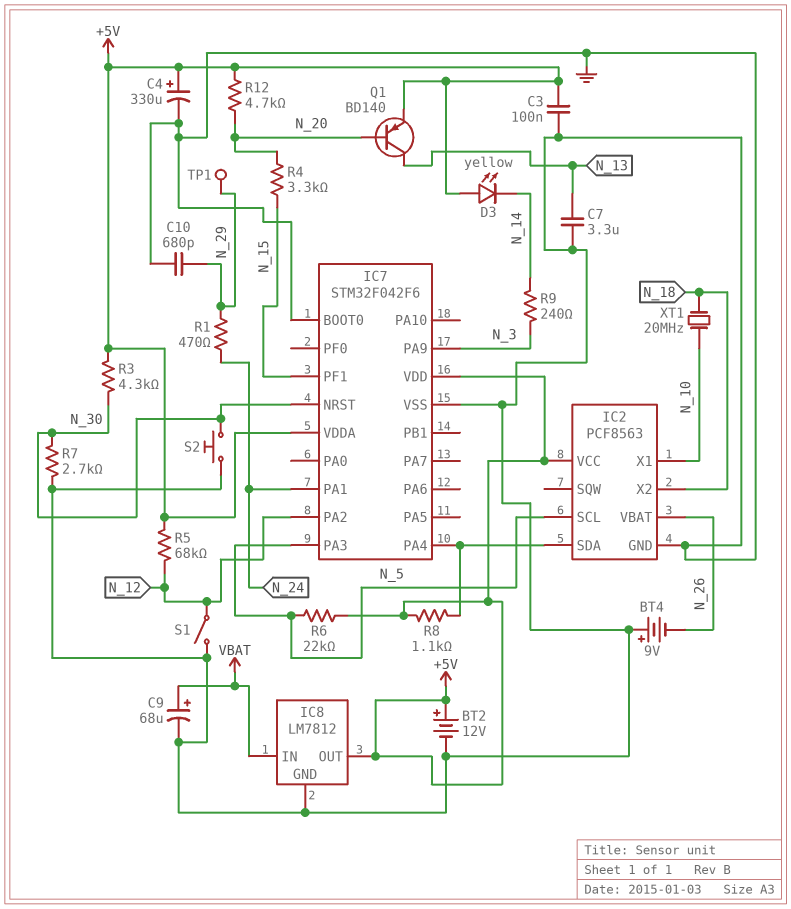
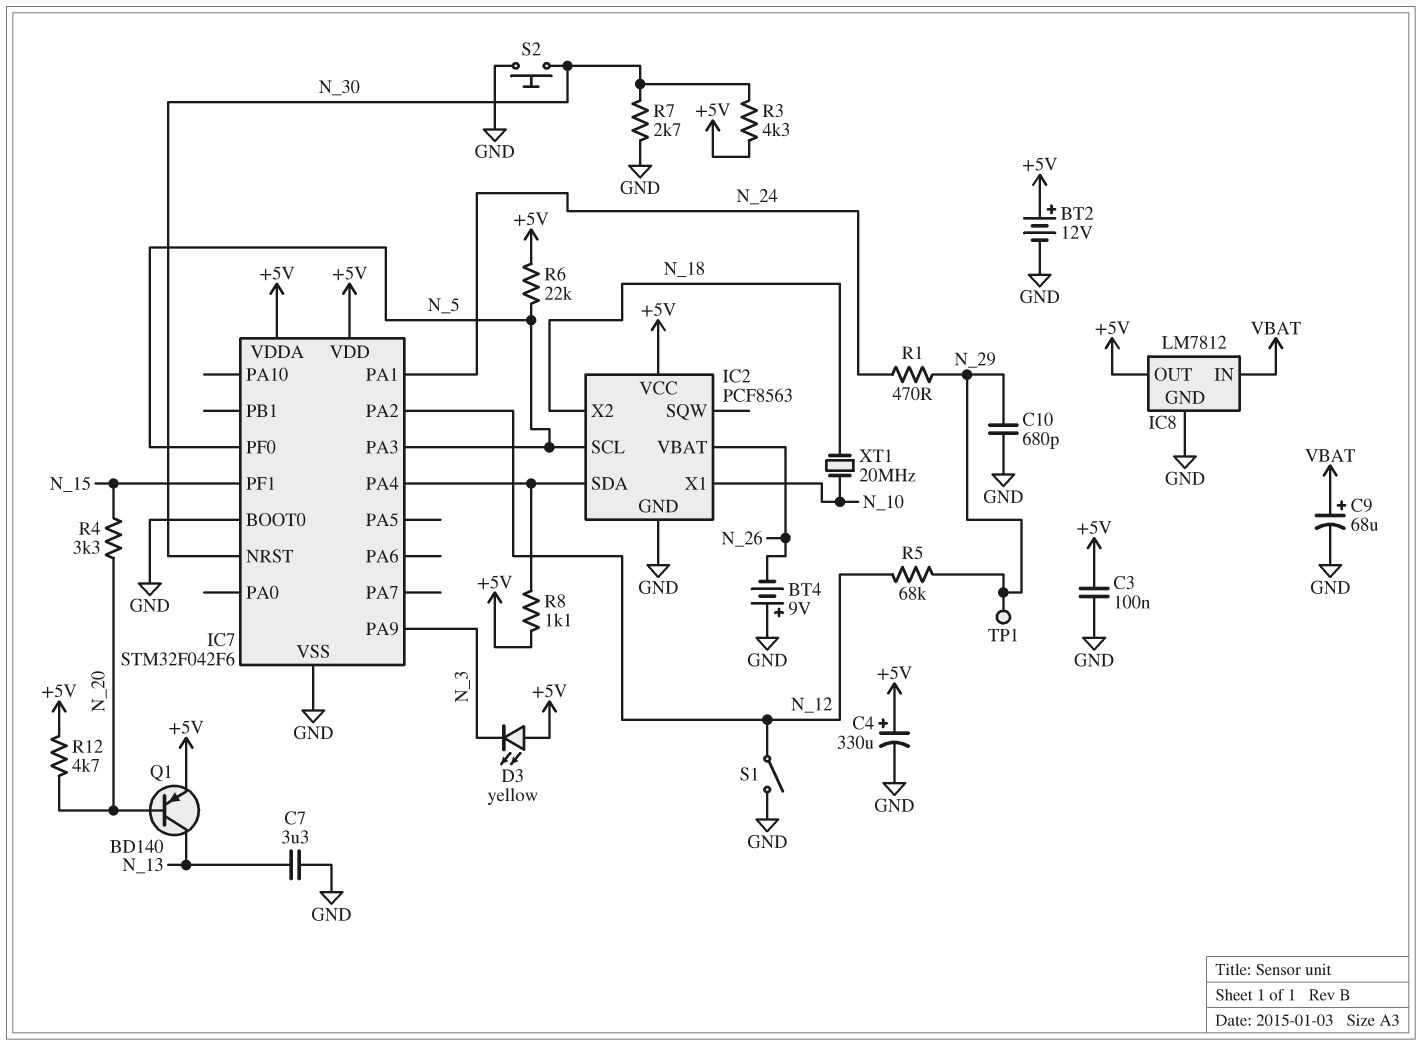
D3: LED yellow (A +5V, K N_14) -> LED yellow (A +5V, K N_3)
IC7 pin PF0: none -> N_5
R5: 68k (+5V, N_12) -> 68k (N_12, N_29)
R9: 240 (N_3, N_14) -> none

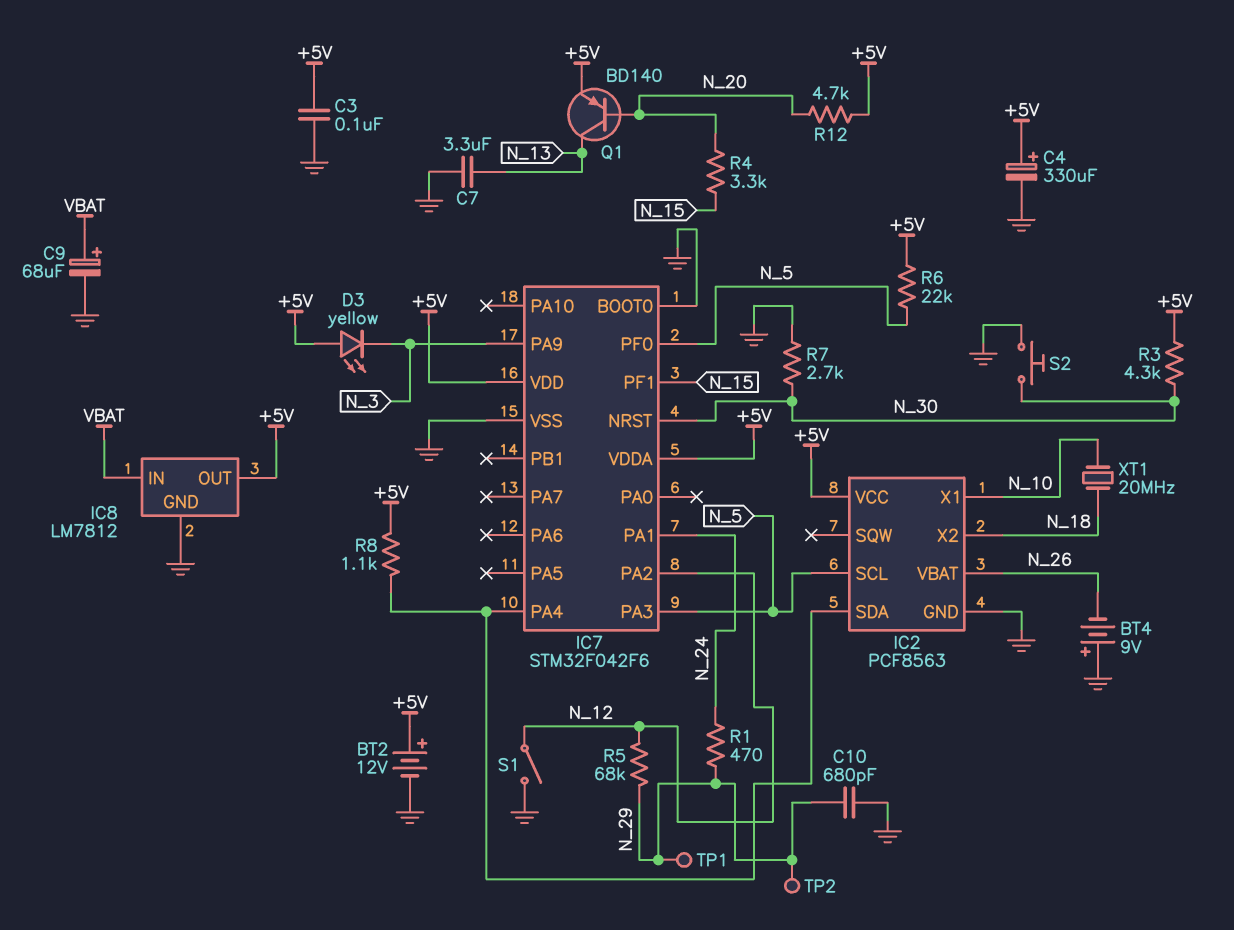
TP2: none -> test point (N_29)

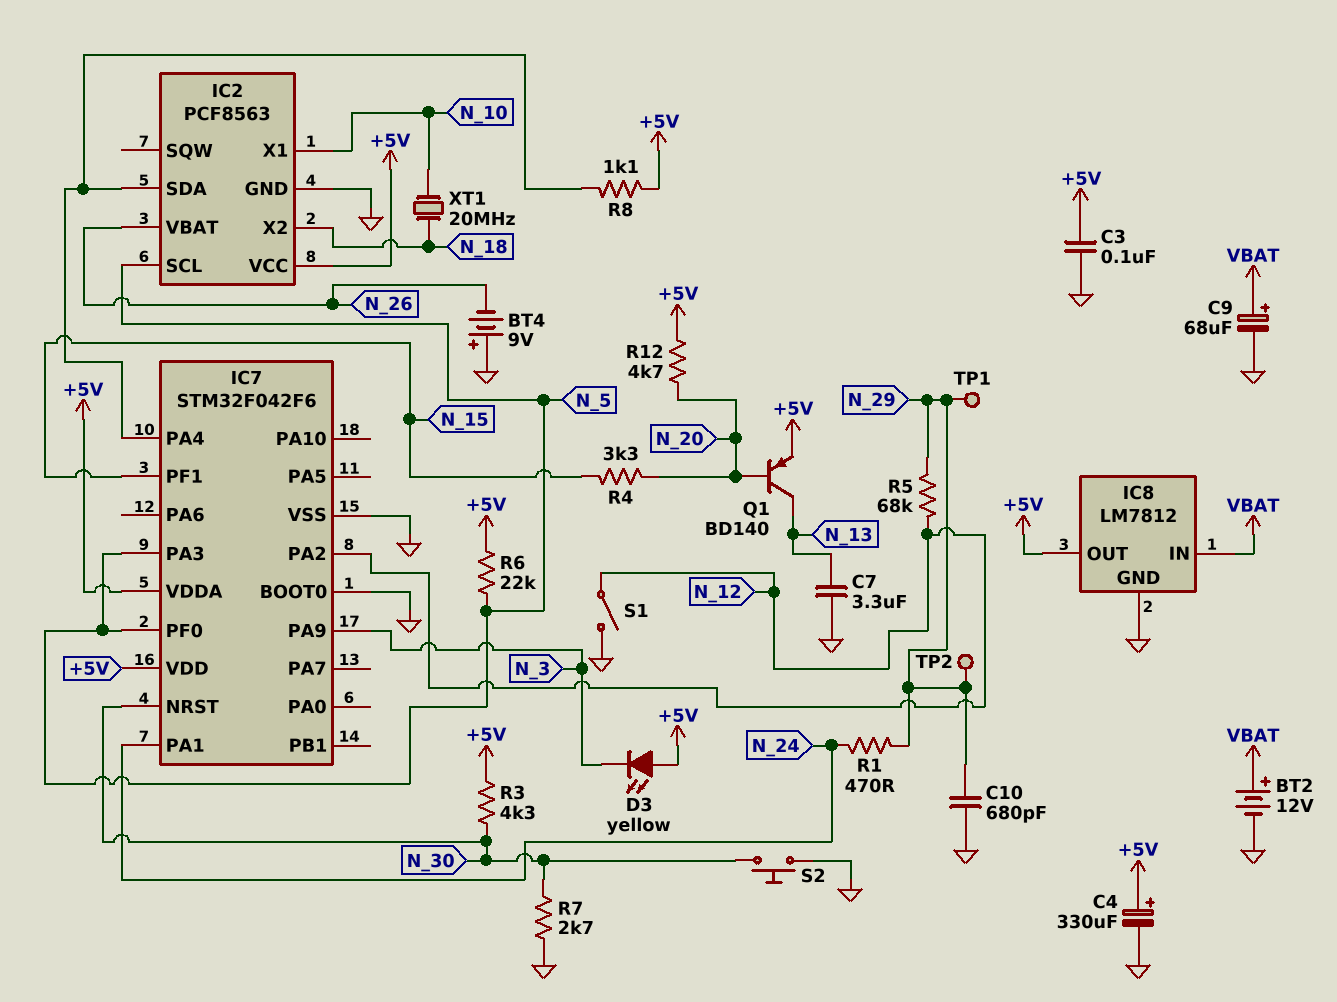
BT2: 12V (plus +5V, minus GND) -> 12V (plus VBAT, minus GND)

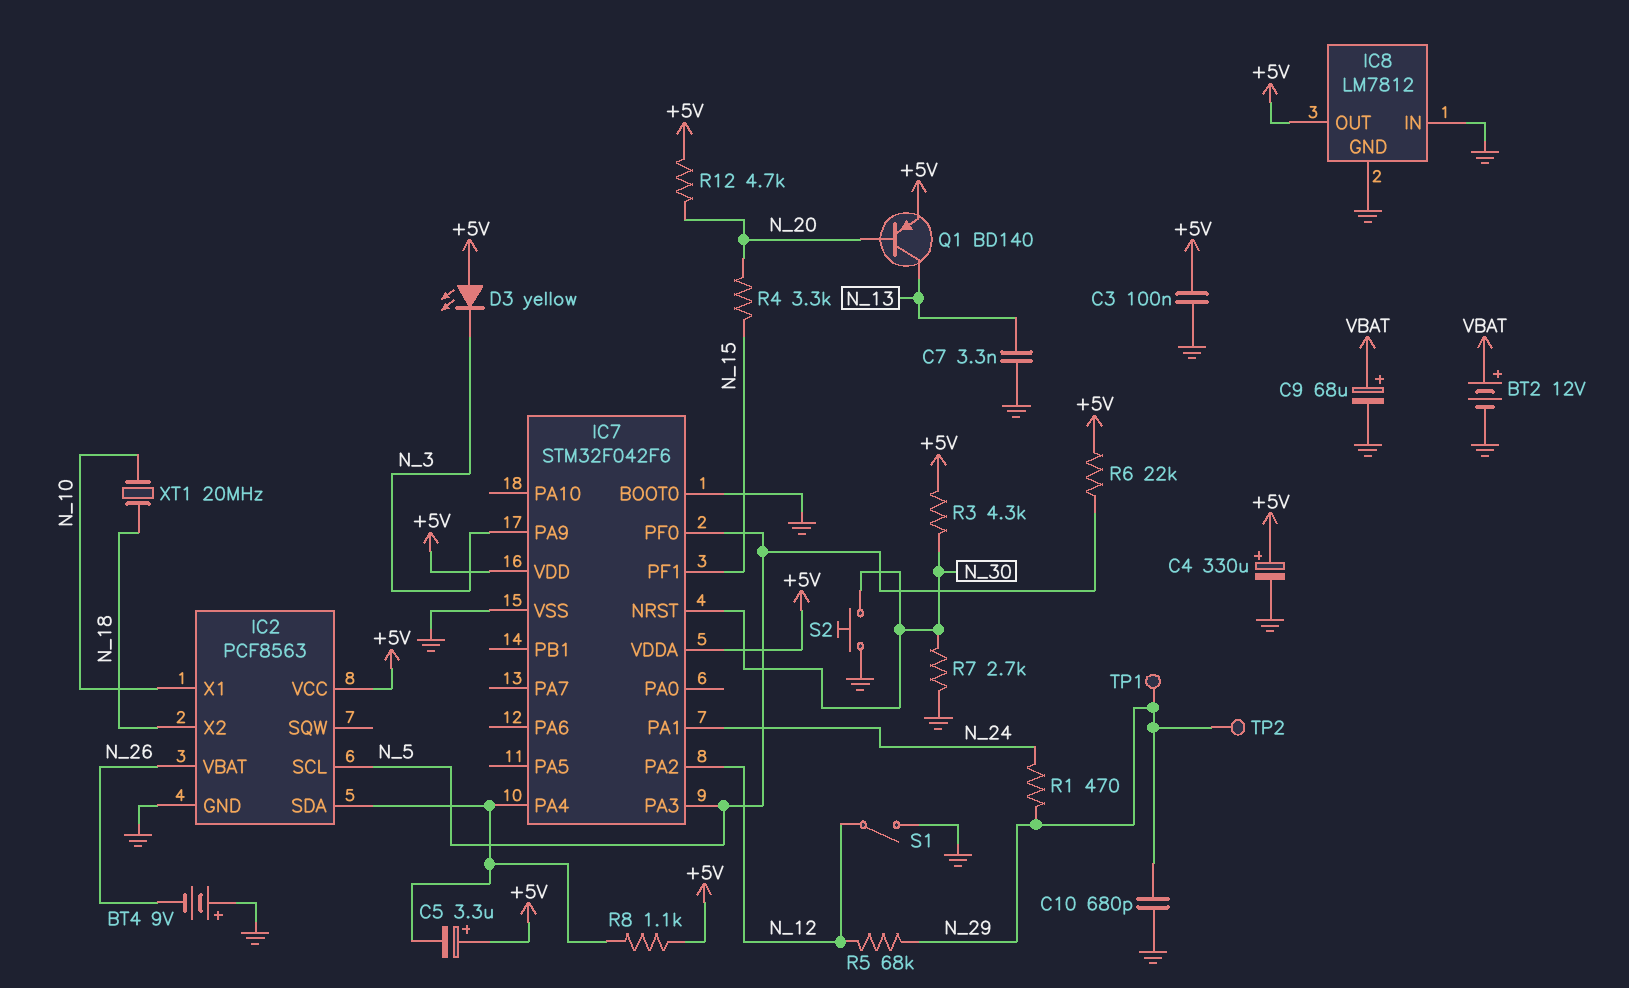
C5: none -> 3.3uF (plus +5V, minus IC2/SDA)
C7: 3.3uF (GND, N_13) -> 3.3nF (GND, N_13)
IC8 pin IN: VBAT -> GND

